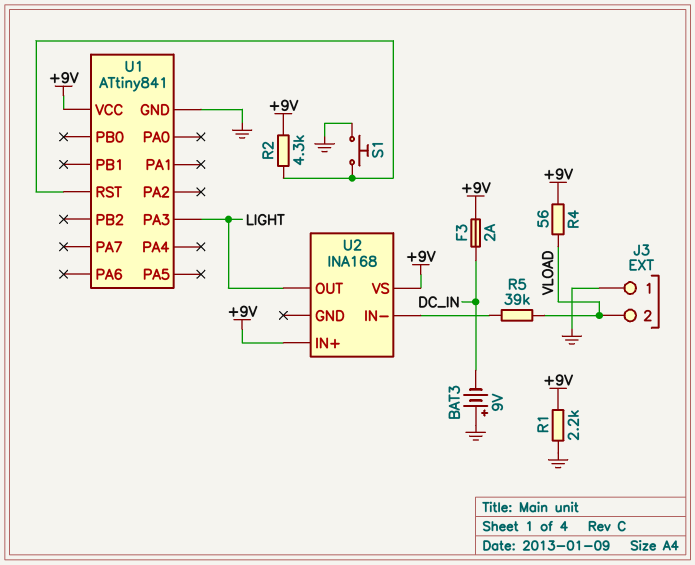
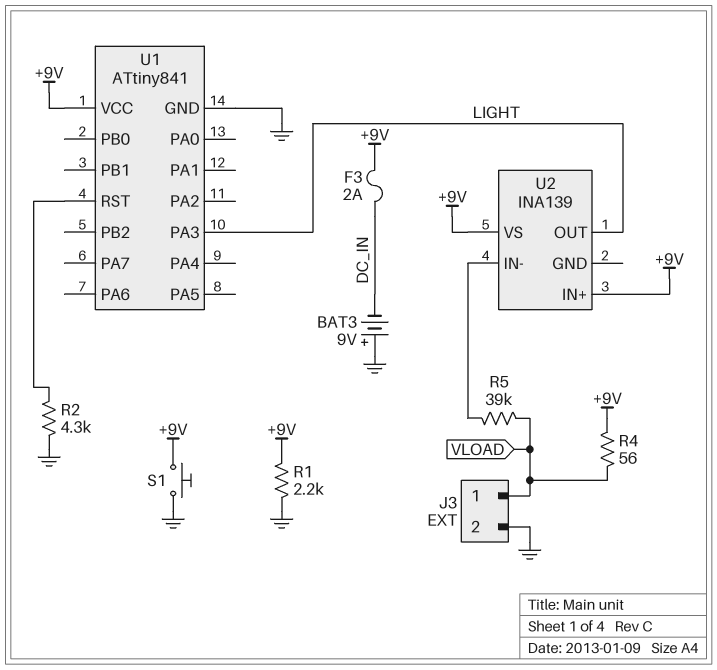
J3 pin 1: GND -> VLOAD
J3 pin 2: VLOAD -> GND
R2: 4.3k (+9V, U1/RST) -> 4.3k (GND, U1/RST)
S1: button (GND, U1/RST) -> button (+9V, GND)
U2: INA168 -> INA139

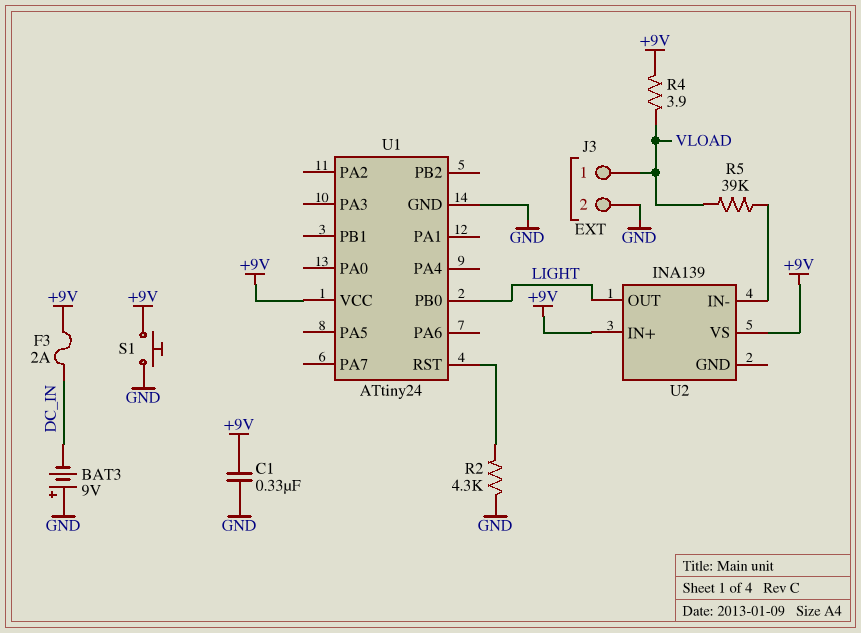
C1: none -> 330nF (+9V, GND)
R1: 2.2k (+9V, GND) -> none
R4: 56 (+9V, VLOAD) -> 3.9 (+9V, VLOAD)
U1: ATtiny841 -> ATtiny24
U1 pin PA3: LIGHT -> none
U1 pin PB0: none -> LIGHT

